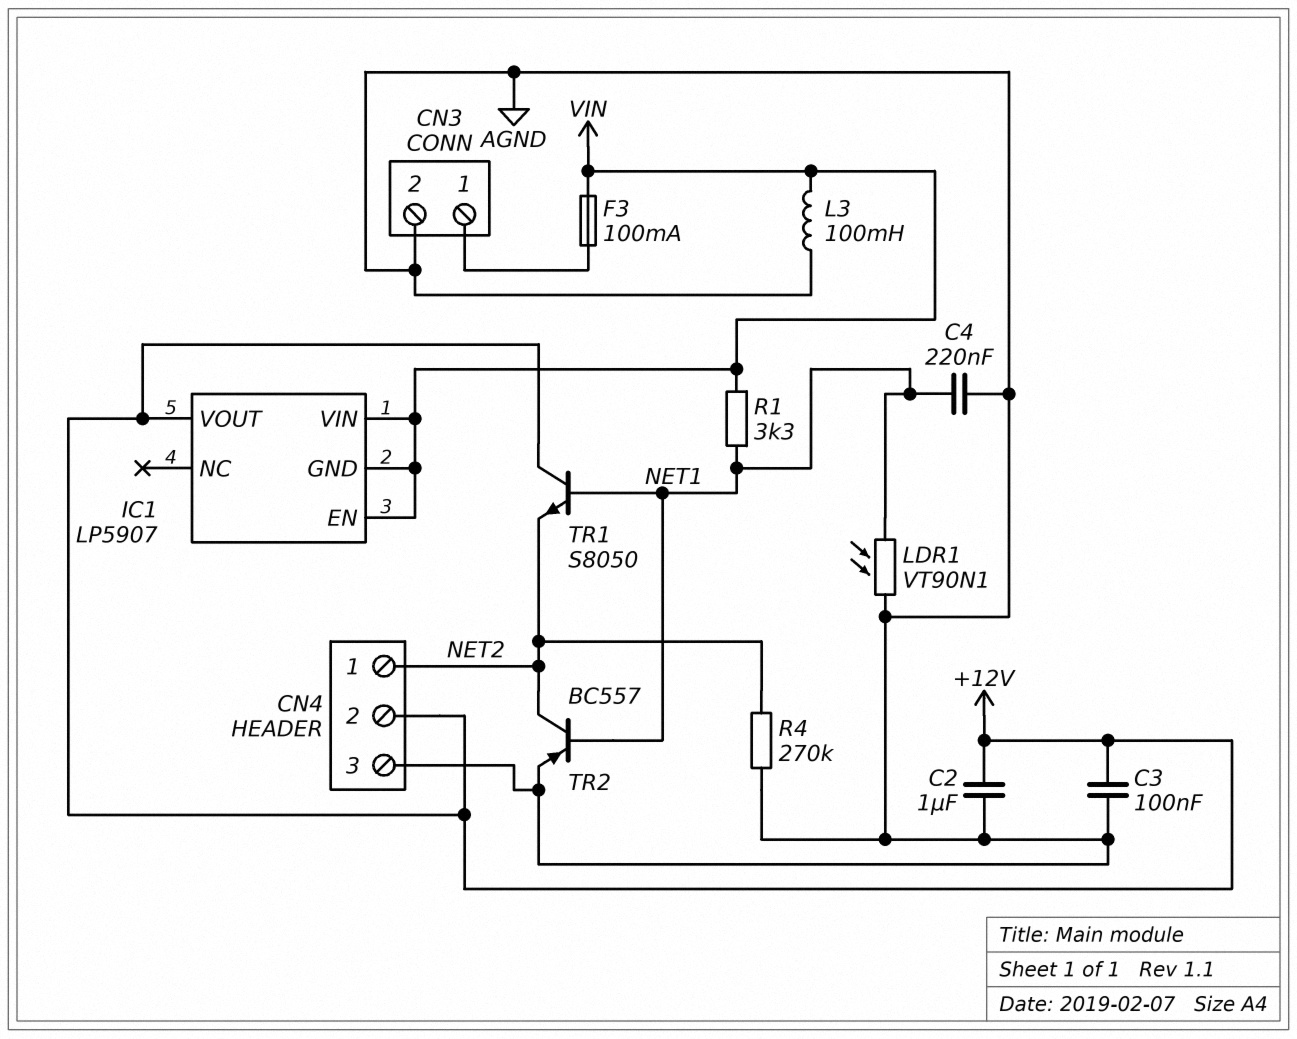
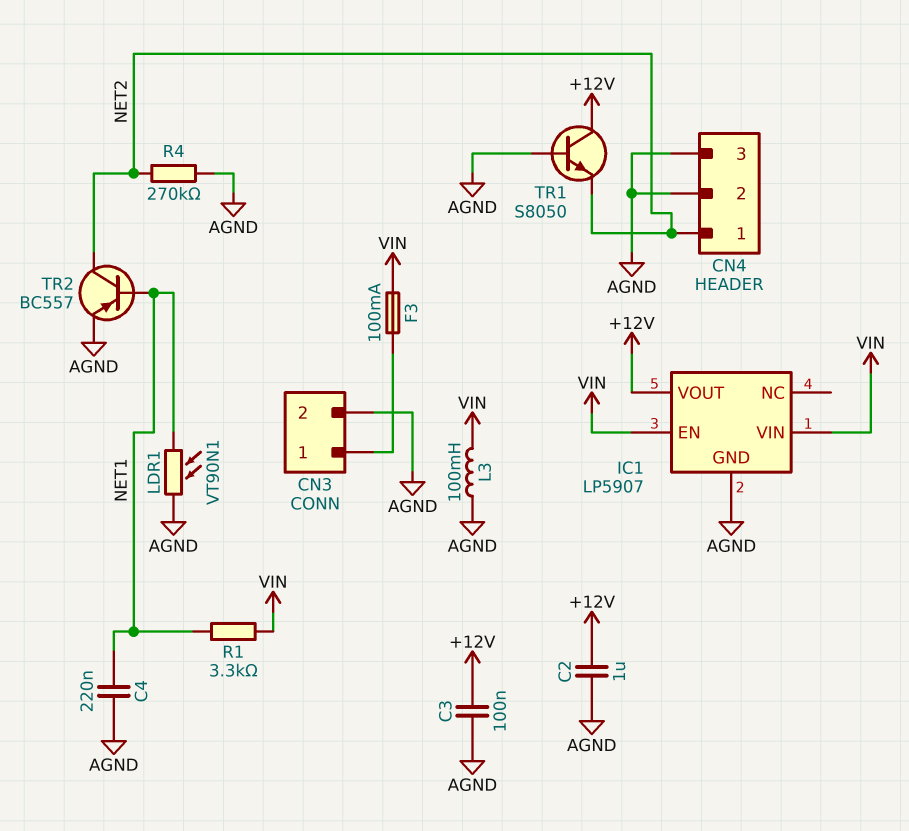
CN4 pin 2: +12V -> AGND
IC1 pin GND: VIN -> AGND
TR1: NPN S8050 (B NET1, C +12V, E NET2) -> NPN S8050 (B AGND, C +12V, E NET2)

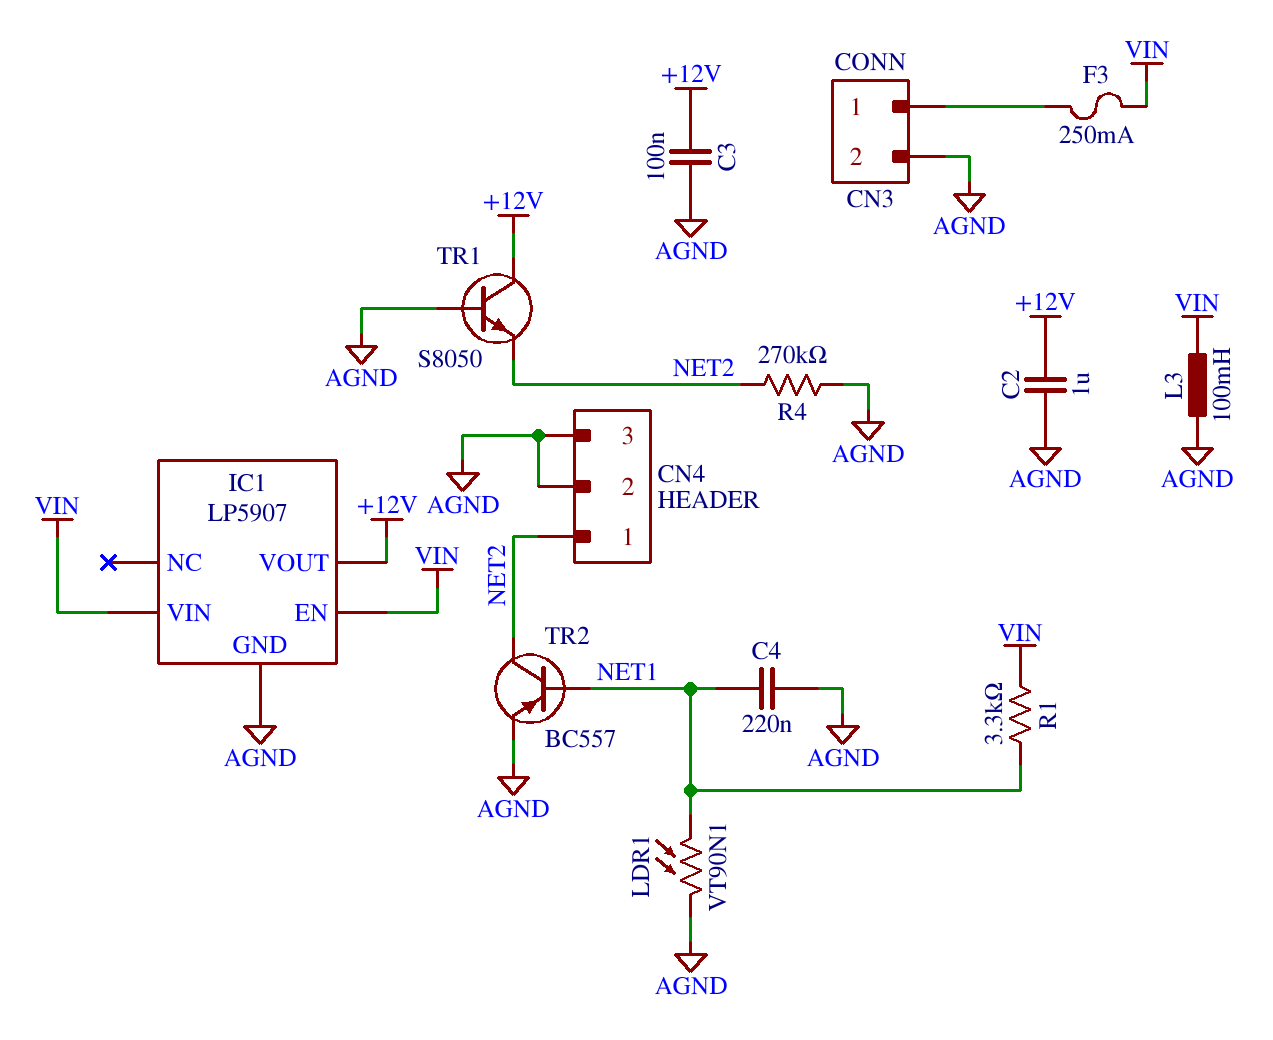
F3: 100mA (CN3/1, VIN) -> 250mA (CN3/1, VIN)

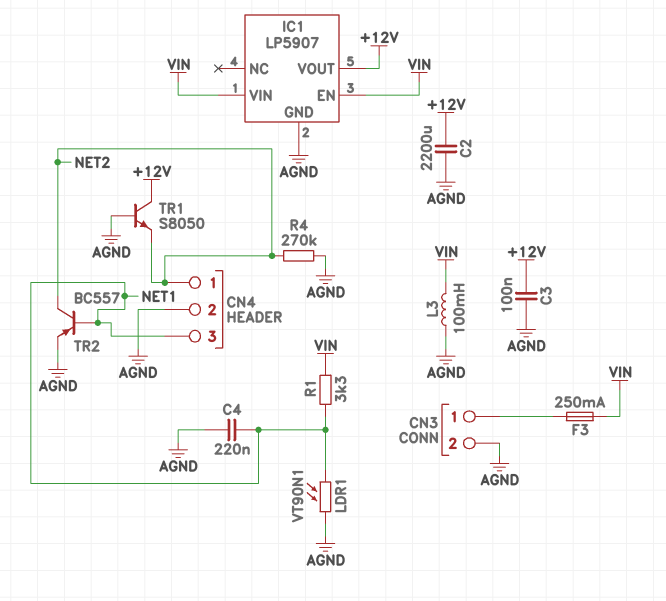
C2: 1uF (+12V, AGND) -> 2200uF (+12V, AGND)
CN4 pin 3: AGND -> NET1

